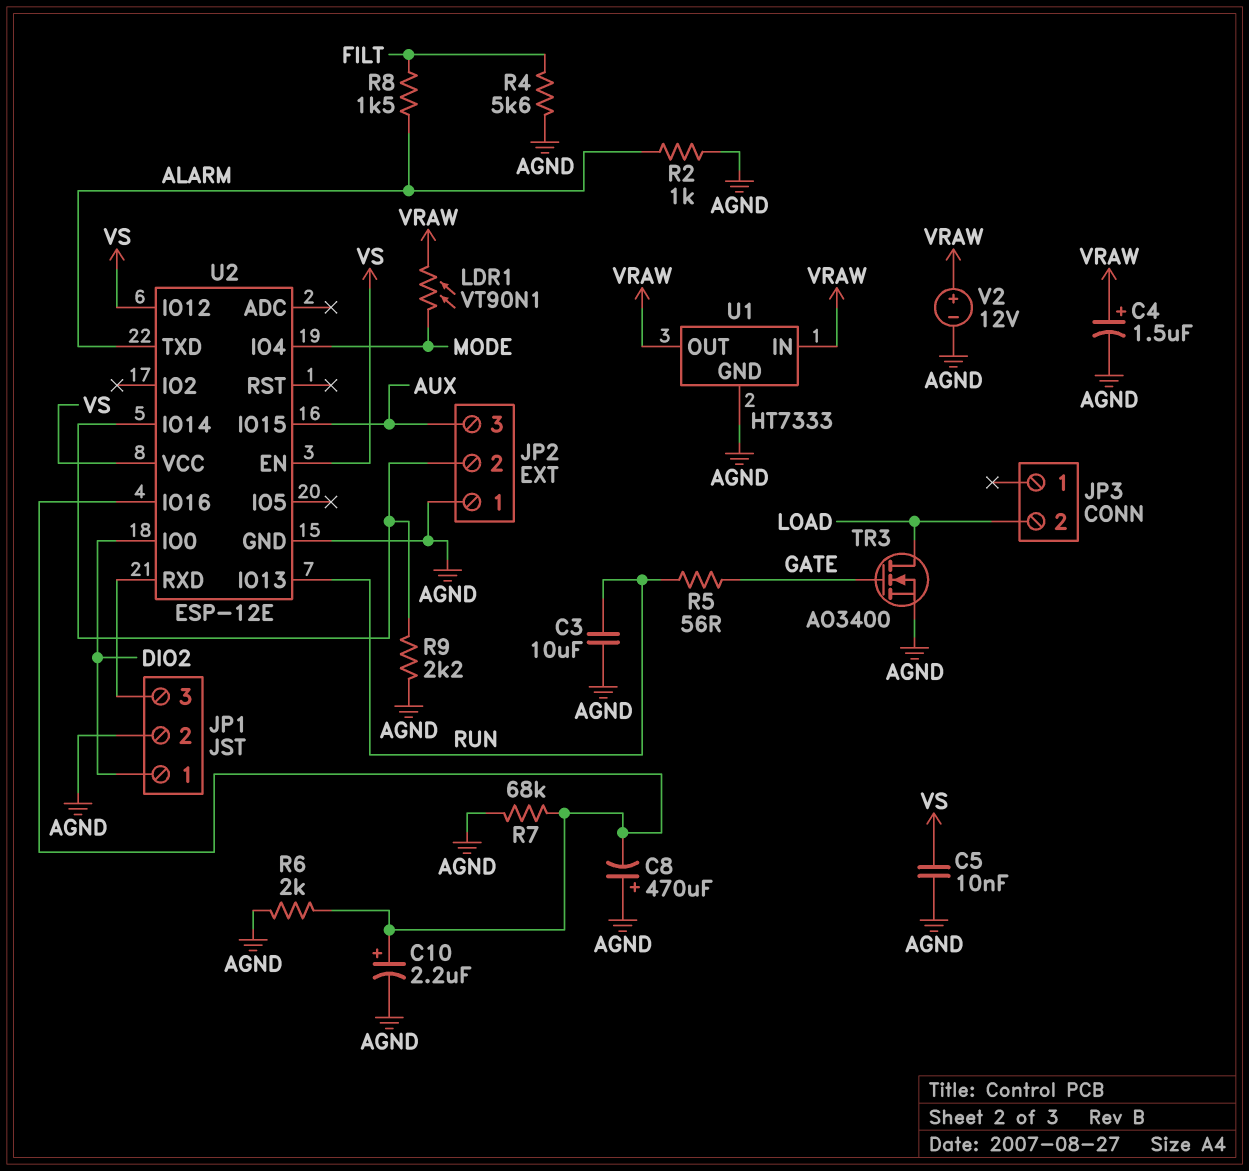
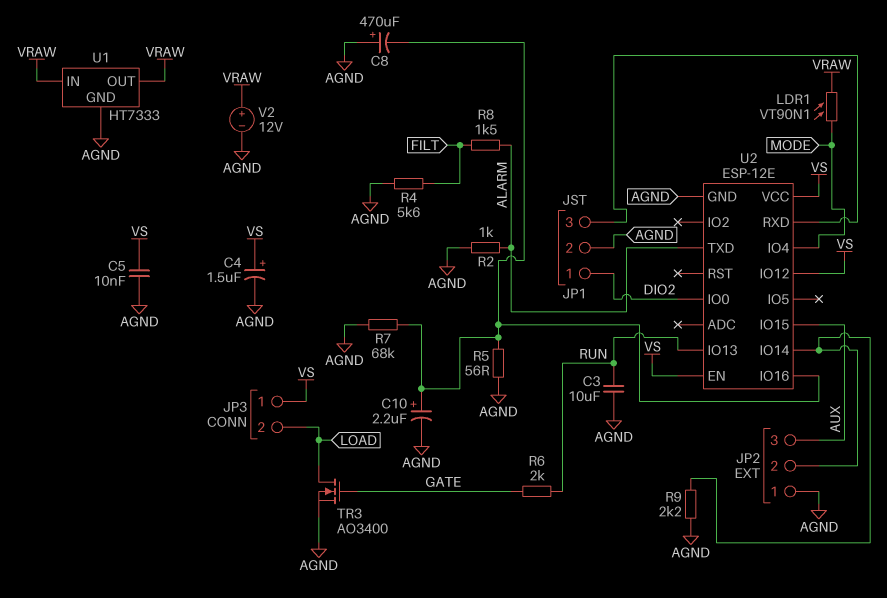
C4: 1.5uF (plus VRAW, minus AGND) -> 1.5uF (plus VS, minus AGND)
JP3 pin 1: none -> VS
R5: 56 (GATE, RUN) -> 56 (AGND, U2/IO16)
R6: 2k (AGND, U2/IO16) -> 2k (GATE, RUN)

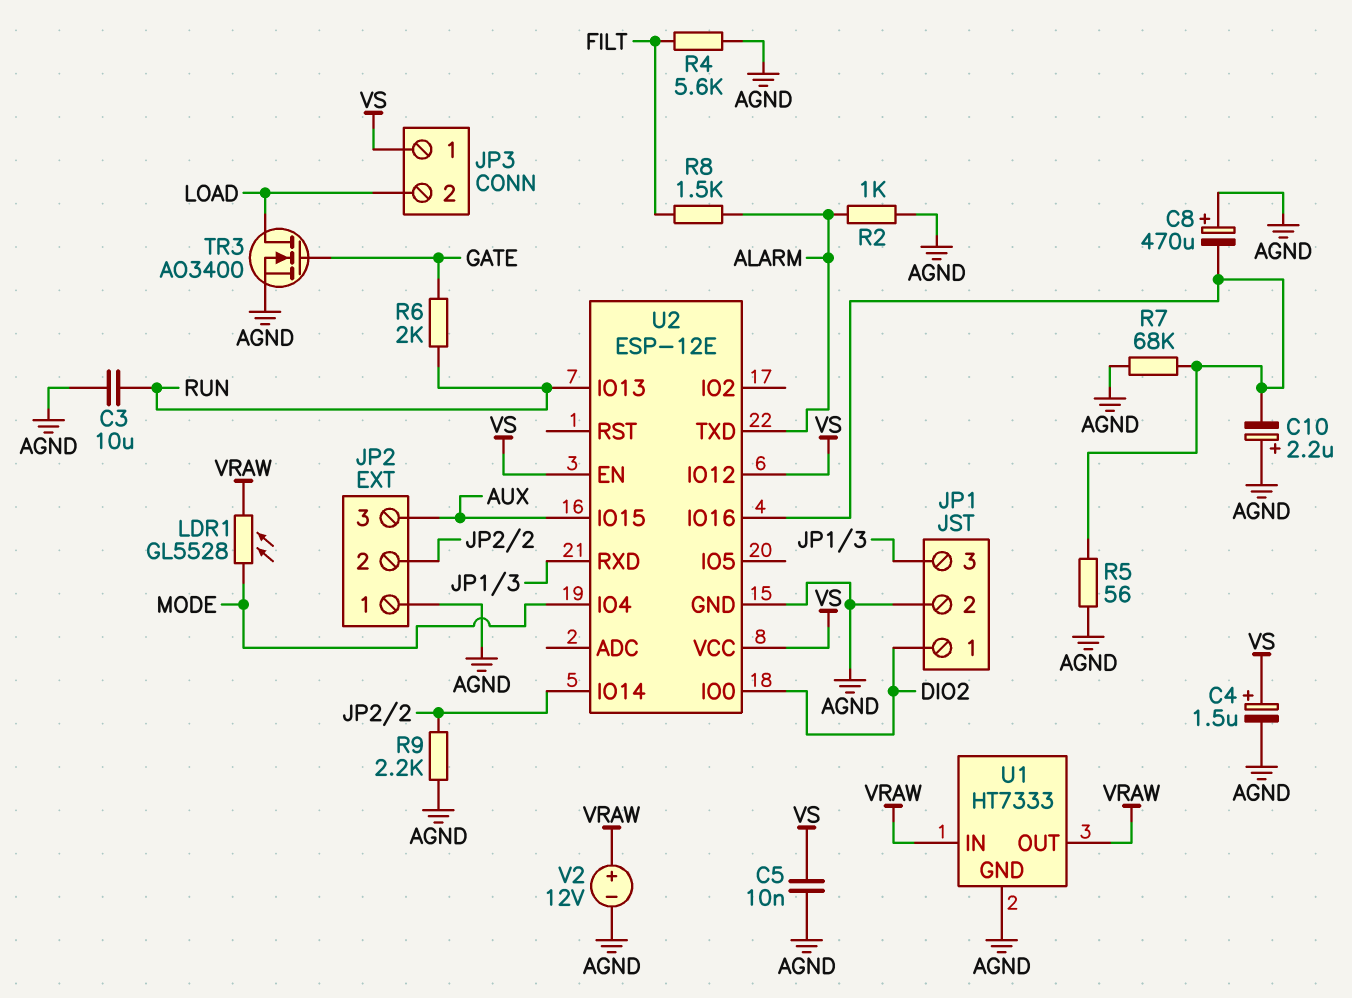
C10: 2.2uF (plus U2/IO16, minus AGND) -> 2.2uF (plus AGND, minus U2/IO16)
LDR1: VT90N1 (MODE, VRAW) -> GL5528 (MODE, VRAW)

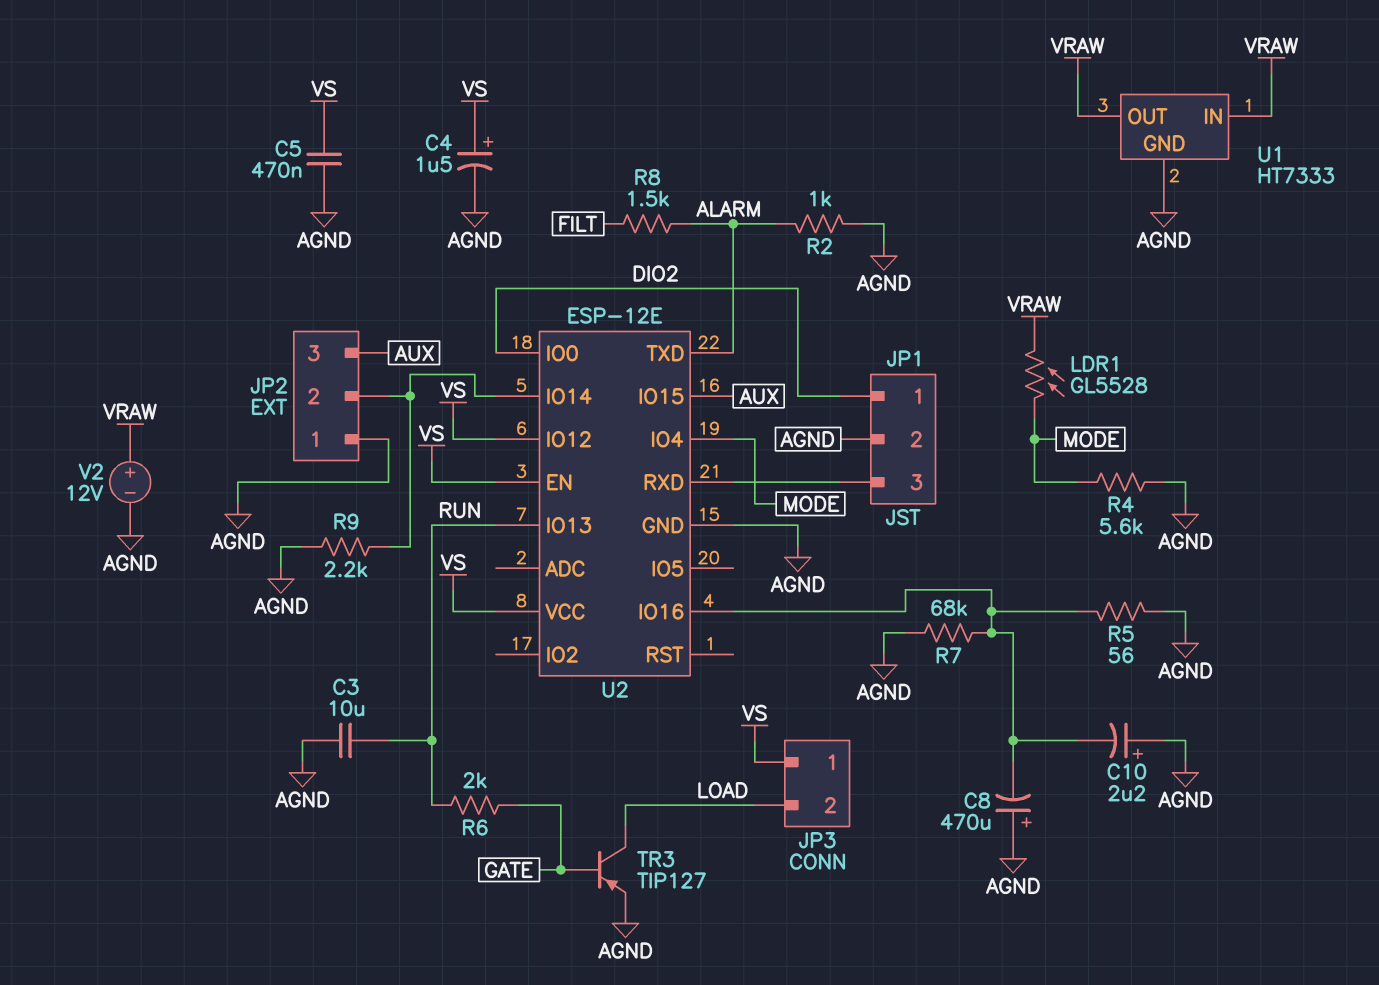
C5: 10nF (AGND, VS) -> 470nF (AGND, VS)
R4: 5.6k (AGND, FILT) -> 5.6k (AGND, MODE)
TR3: NMOS AO3400 (G GATE, D LOAD, S AGND) -> PNP TIP127 (B GATE, C LOAD, E AGND)

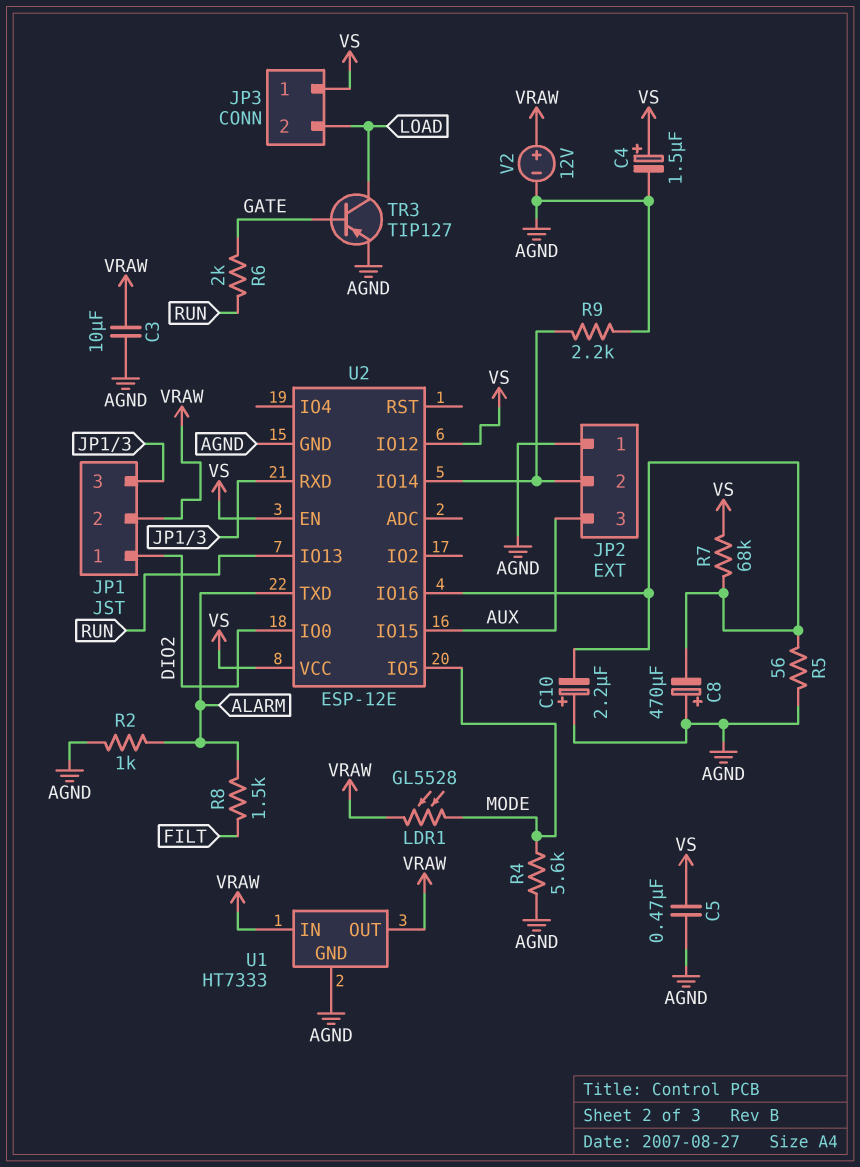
C3: 10uF (AGND, RUN) -> 10uF (AGND, VRAW)
JP1 pin 2: AGND -> VRAW
R7: 68k (AGND, U2/IO16) -> 68k (U2/IO16, VS)
U2 pin IO4: MODE -> none
U2 pin IO5: none -> MODE

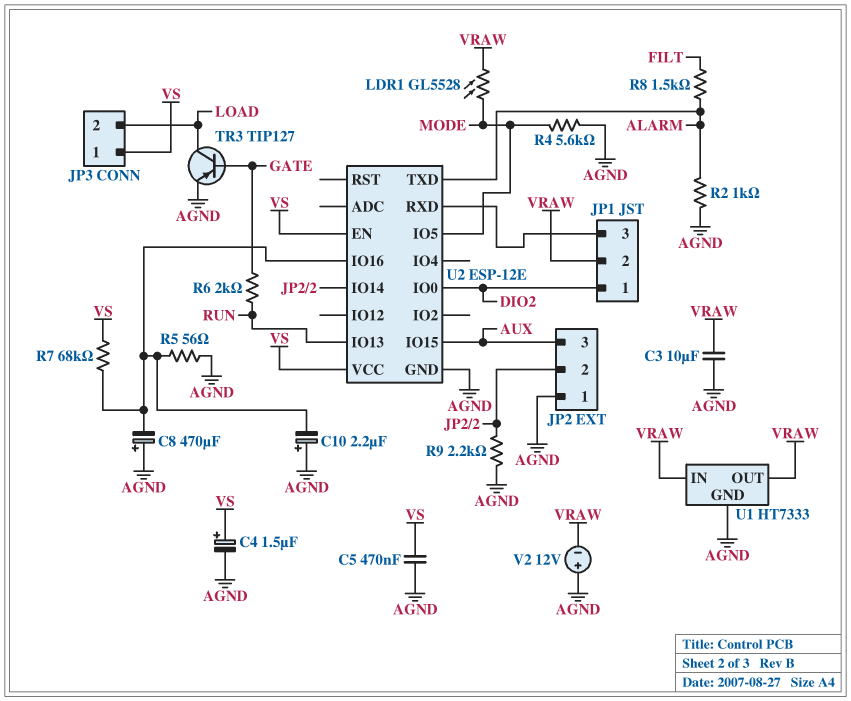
U2 pin IO12: VS -> none
V2: 12V (plus VRAW, minus AGND) -> 12V (plus AGND, minus VRAW)

